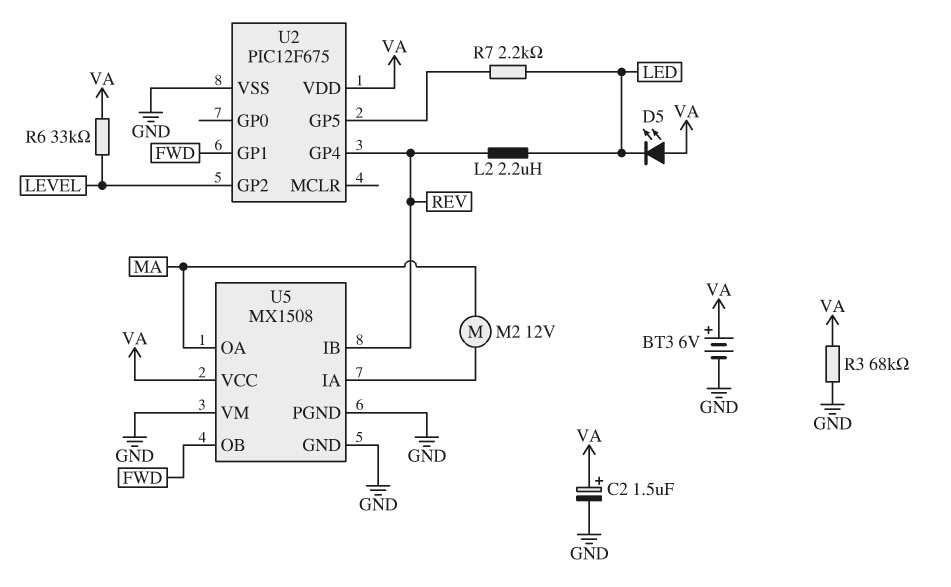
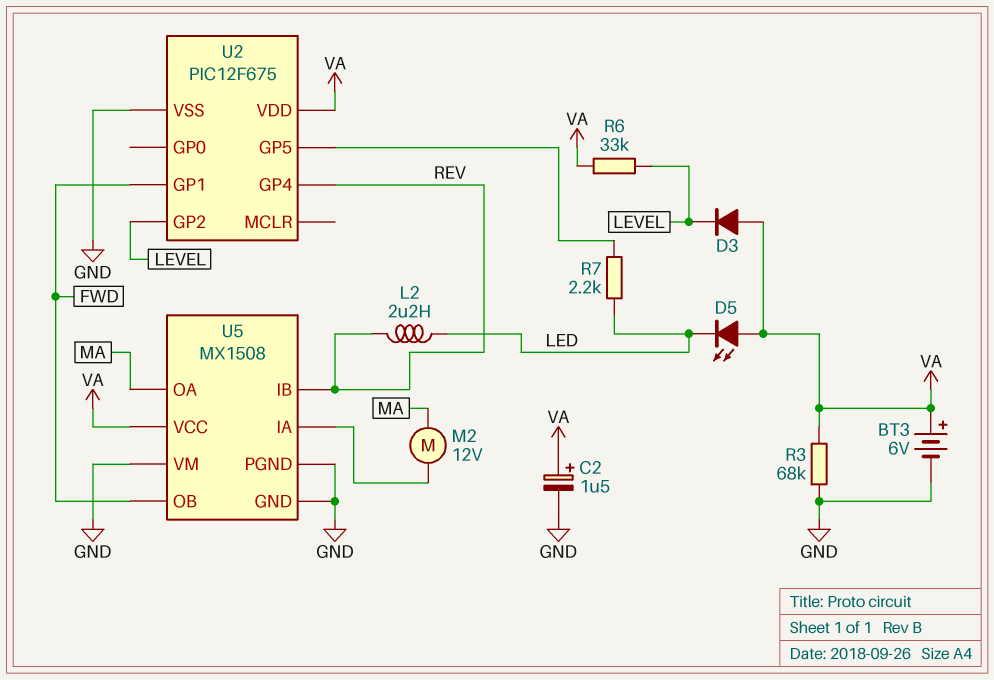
D3: none -> diode (A VA, K LEVEL)

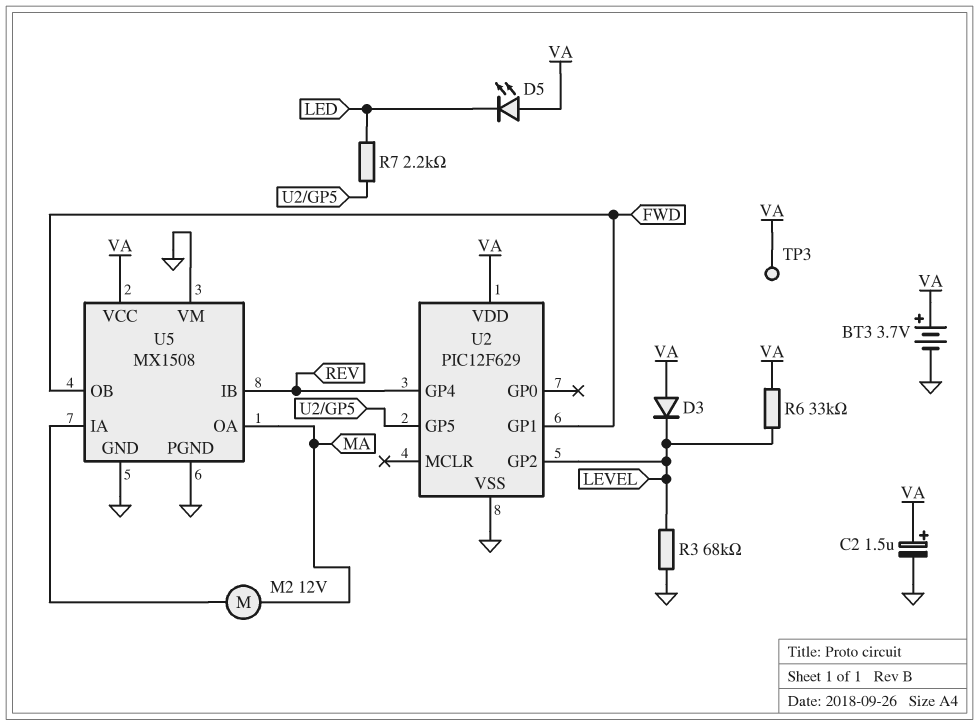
BT3: 6V (plus VA, minus GND) -> 3.7V (plus VA, minus GND)
L2: 2.2uH (LED, REV) -> none
R3: 68k (GND, VA) -> 68k (GND, LEVEL)
TP3: none -> test point (VA)
U2: PIC12F675 -> PIC12F629

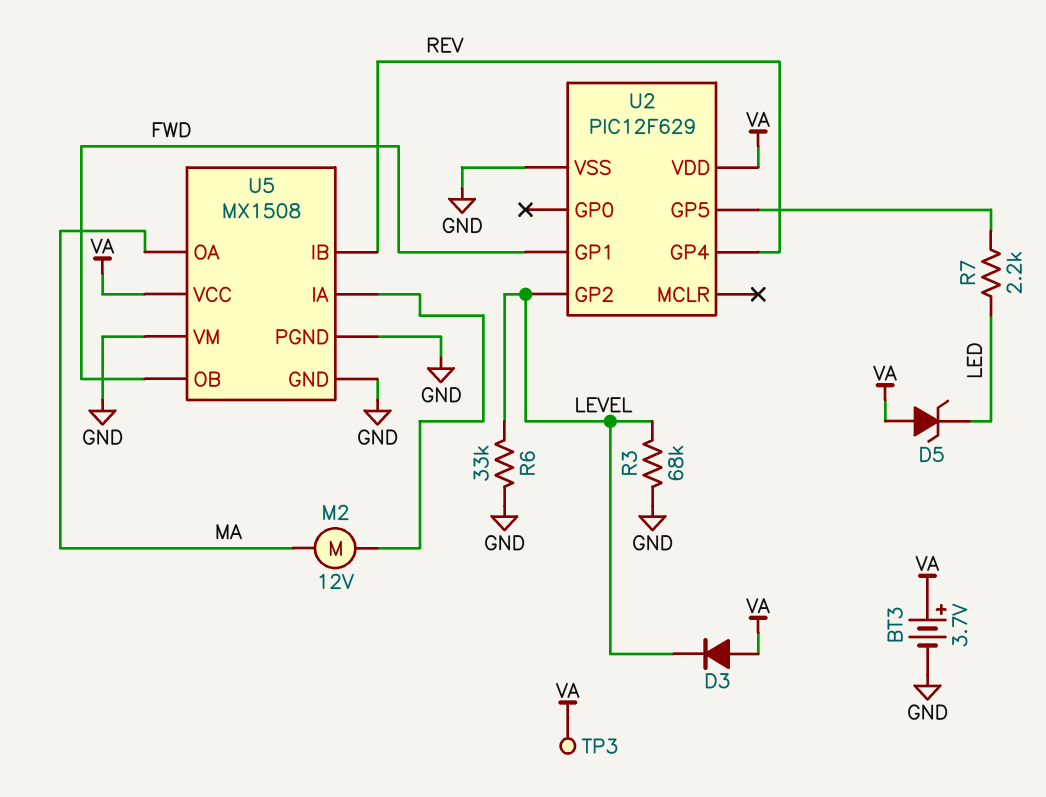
C2: 1.5uF (plus VA, minus GND) -> none
D5: LED (A VA, K LED) -> zener (A VA, K LED)
R6: 33k (LEVEL, VA) -> 33k (GND, LEVEL)

